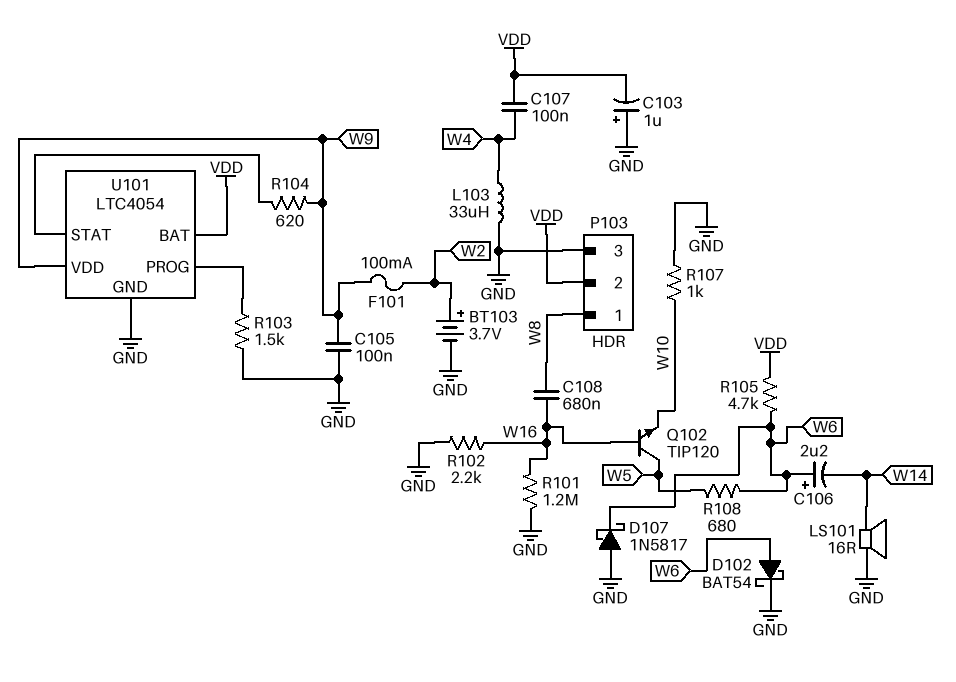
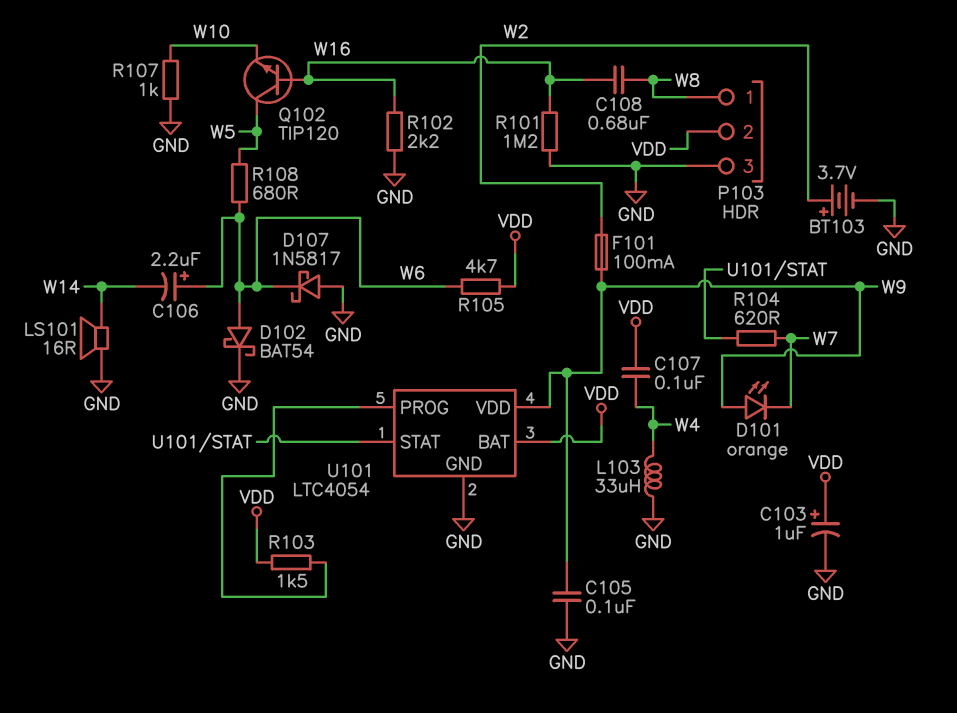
C103: 1uF (plus GND, minus VDD) -> 1uF (plus VDD, minus GND)
D101: none -> LED orange (A W9, K W7)
R103: 1.5k (GND, U101/PROG) -> 1.5k (U101/PROG, VDD)
R104: 620 (U101/STAT, W9) -> 620 (U101/STAT, W7)

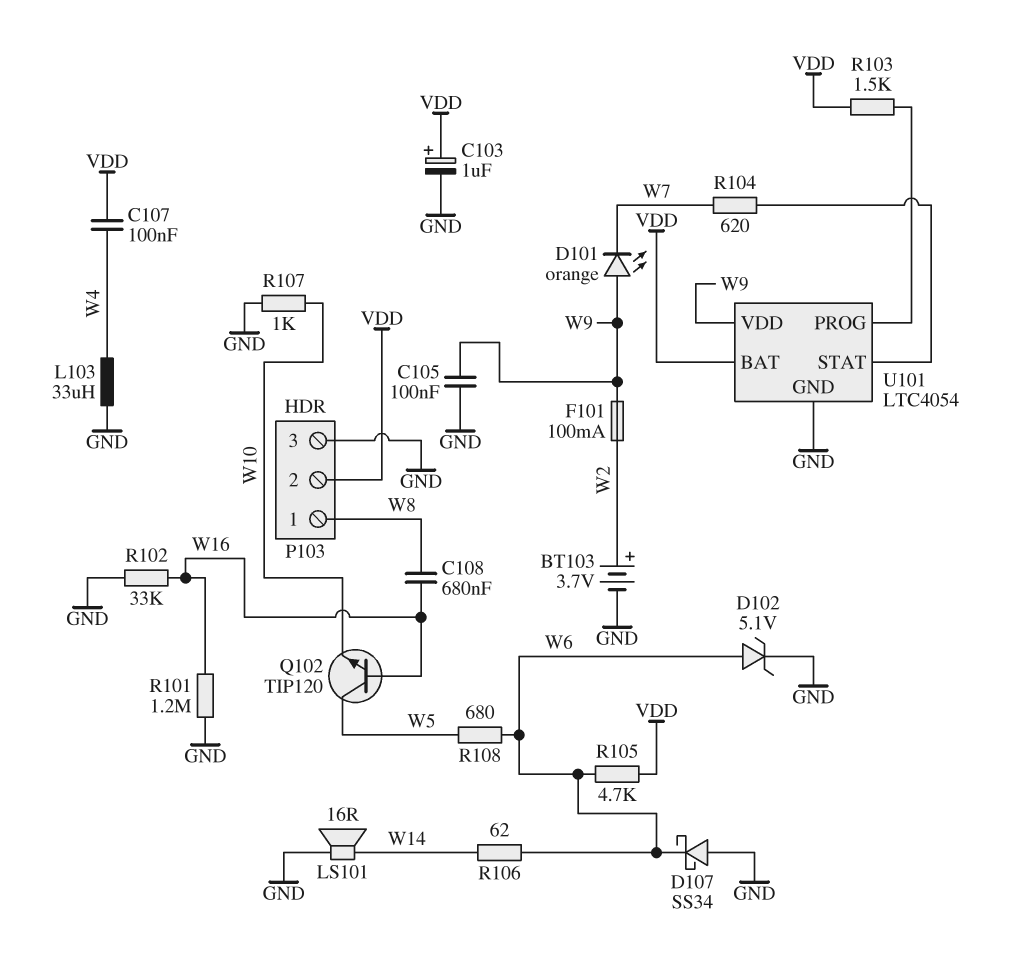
C106: 2.2uF (plus W6, minus W14) -> none
D102: schottky BAT54 (A W6, K GND) -> zener 5.1V (A W6, K GND)
D107: schottky 1N5817 (A GND, K W6) -> schottky SS34 (A GND, K W6)
R102: 2.2k (GND, W16) -> 33k (GND, W16)
R106: none -> 62 (W6, W14)

